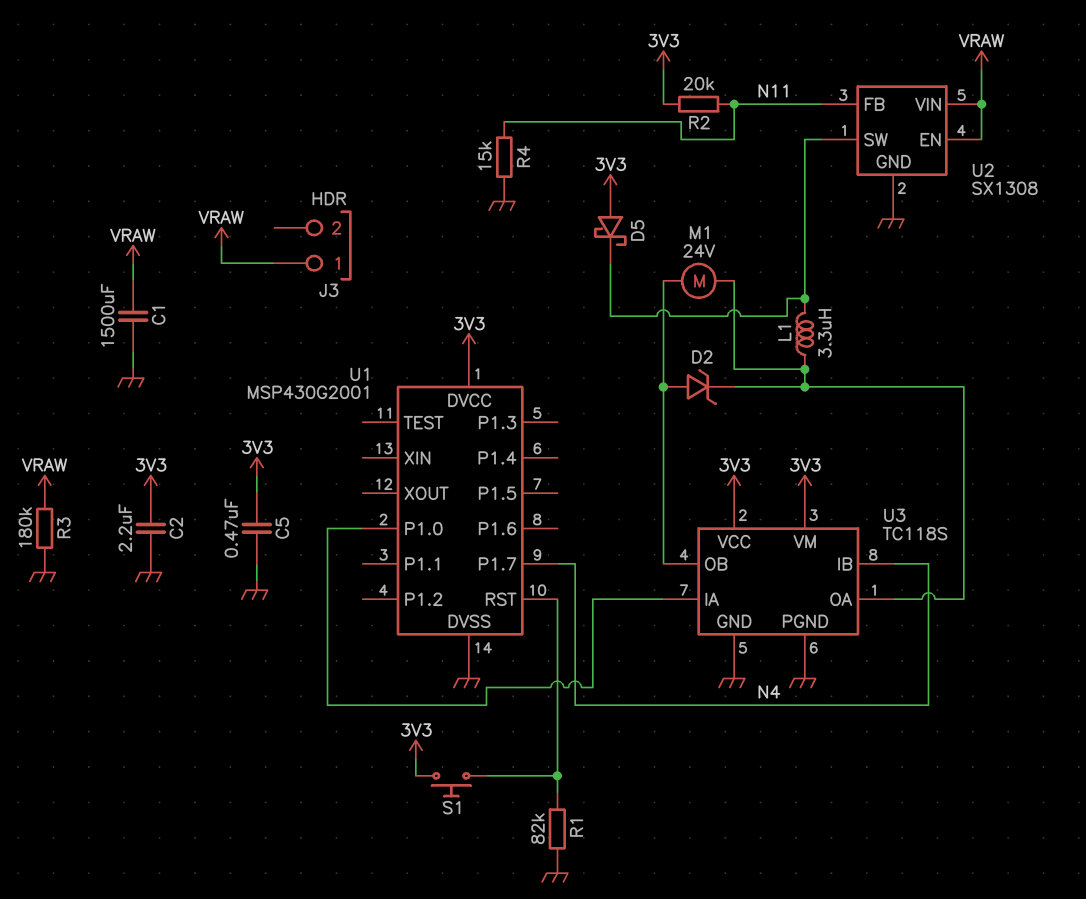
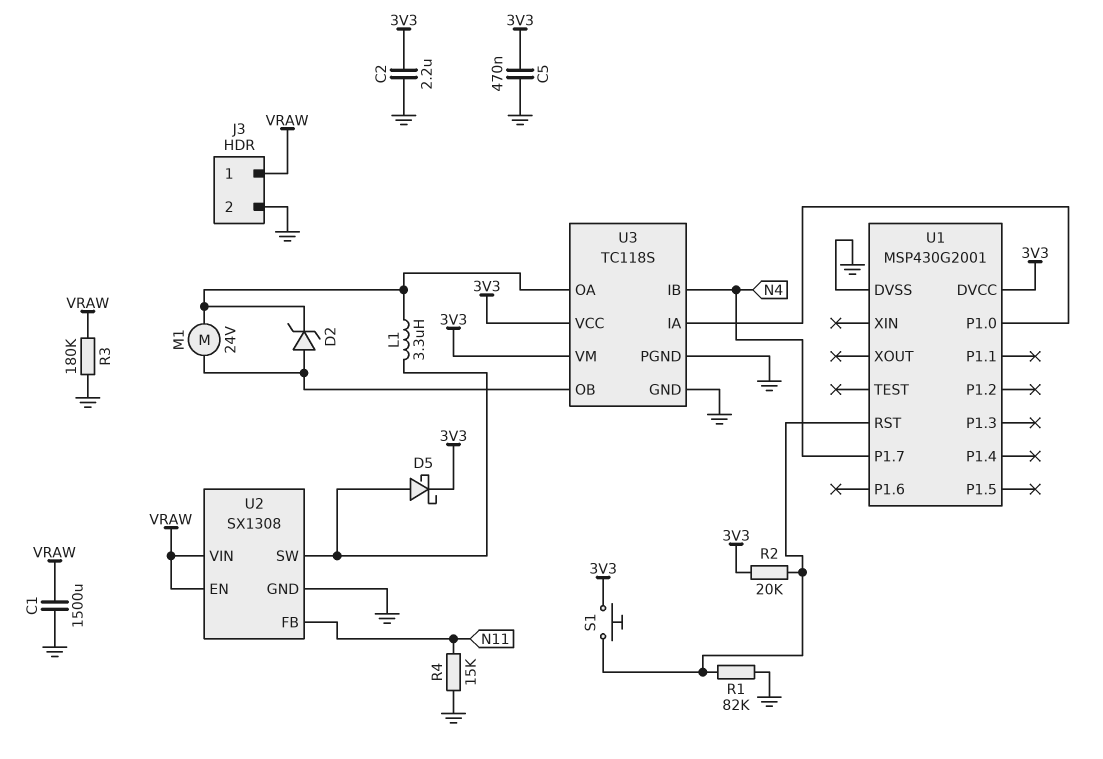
D5: schottky (A 3V3, K U2/SW) -> schottky (A U2/SW, K 3V3)
J3 pin 2: none -> GND
R2: 20k (3V3, N11) -> 20k (3V3, U1/RST)

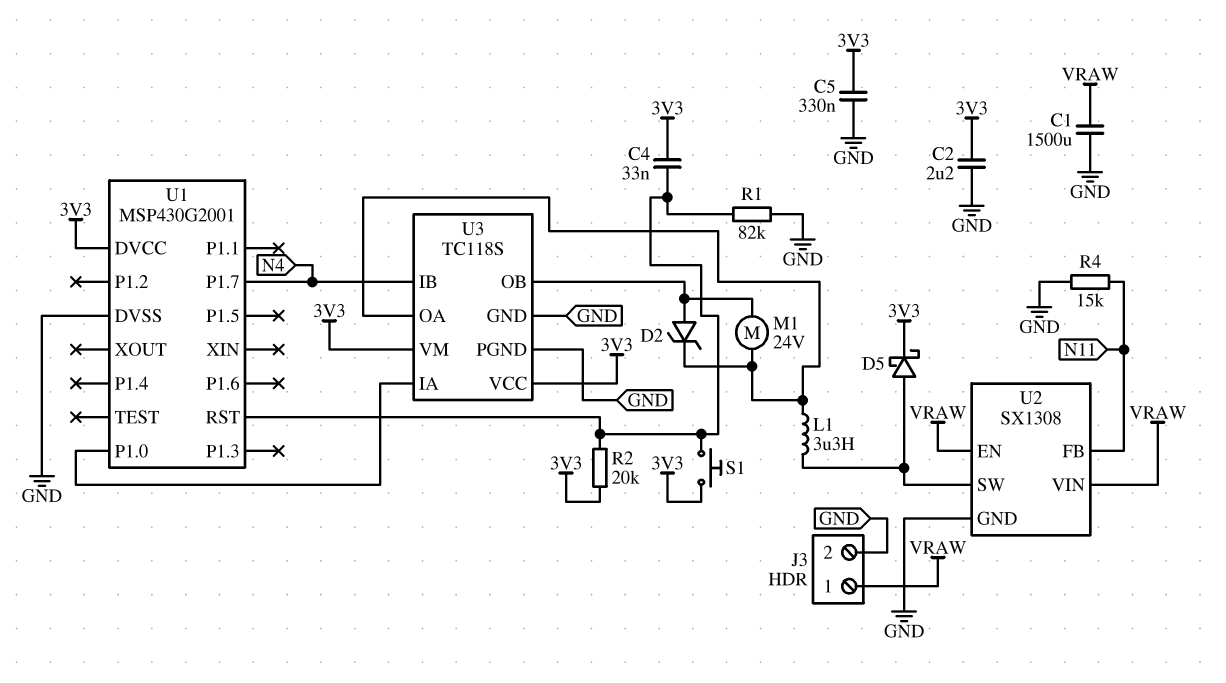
C4: none -> 33nF (3V3, U1/RST)
C5: 470nF (3V3, GND) -> 330nF (3V3, GND)
R3: 180k (GND, VRAW) -> none

